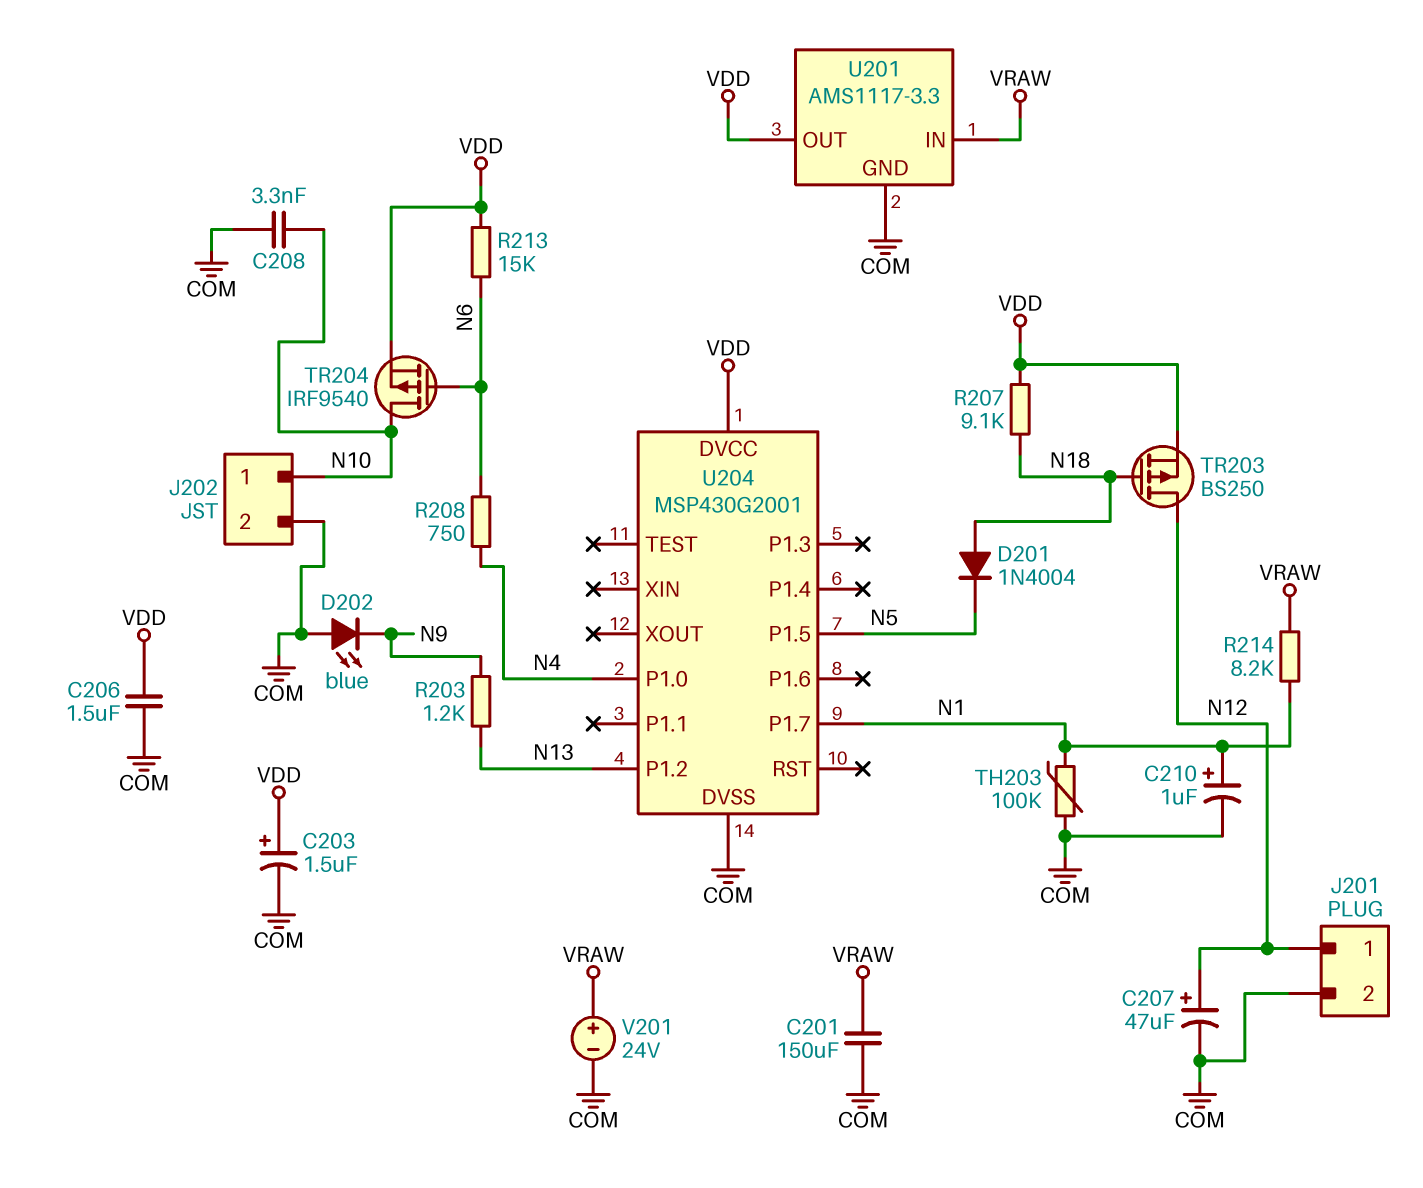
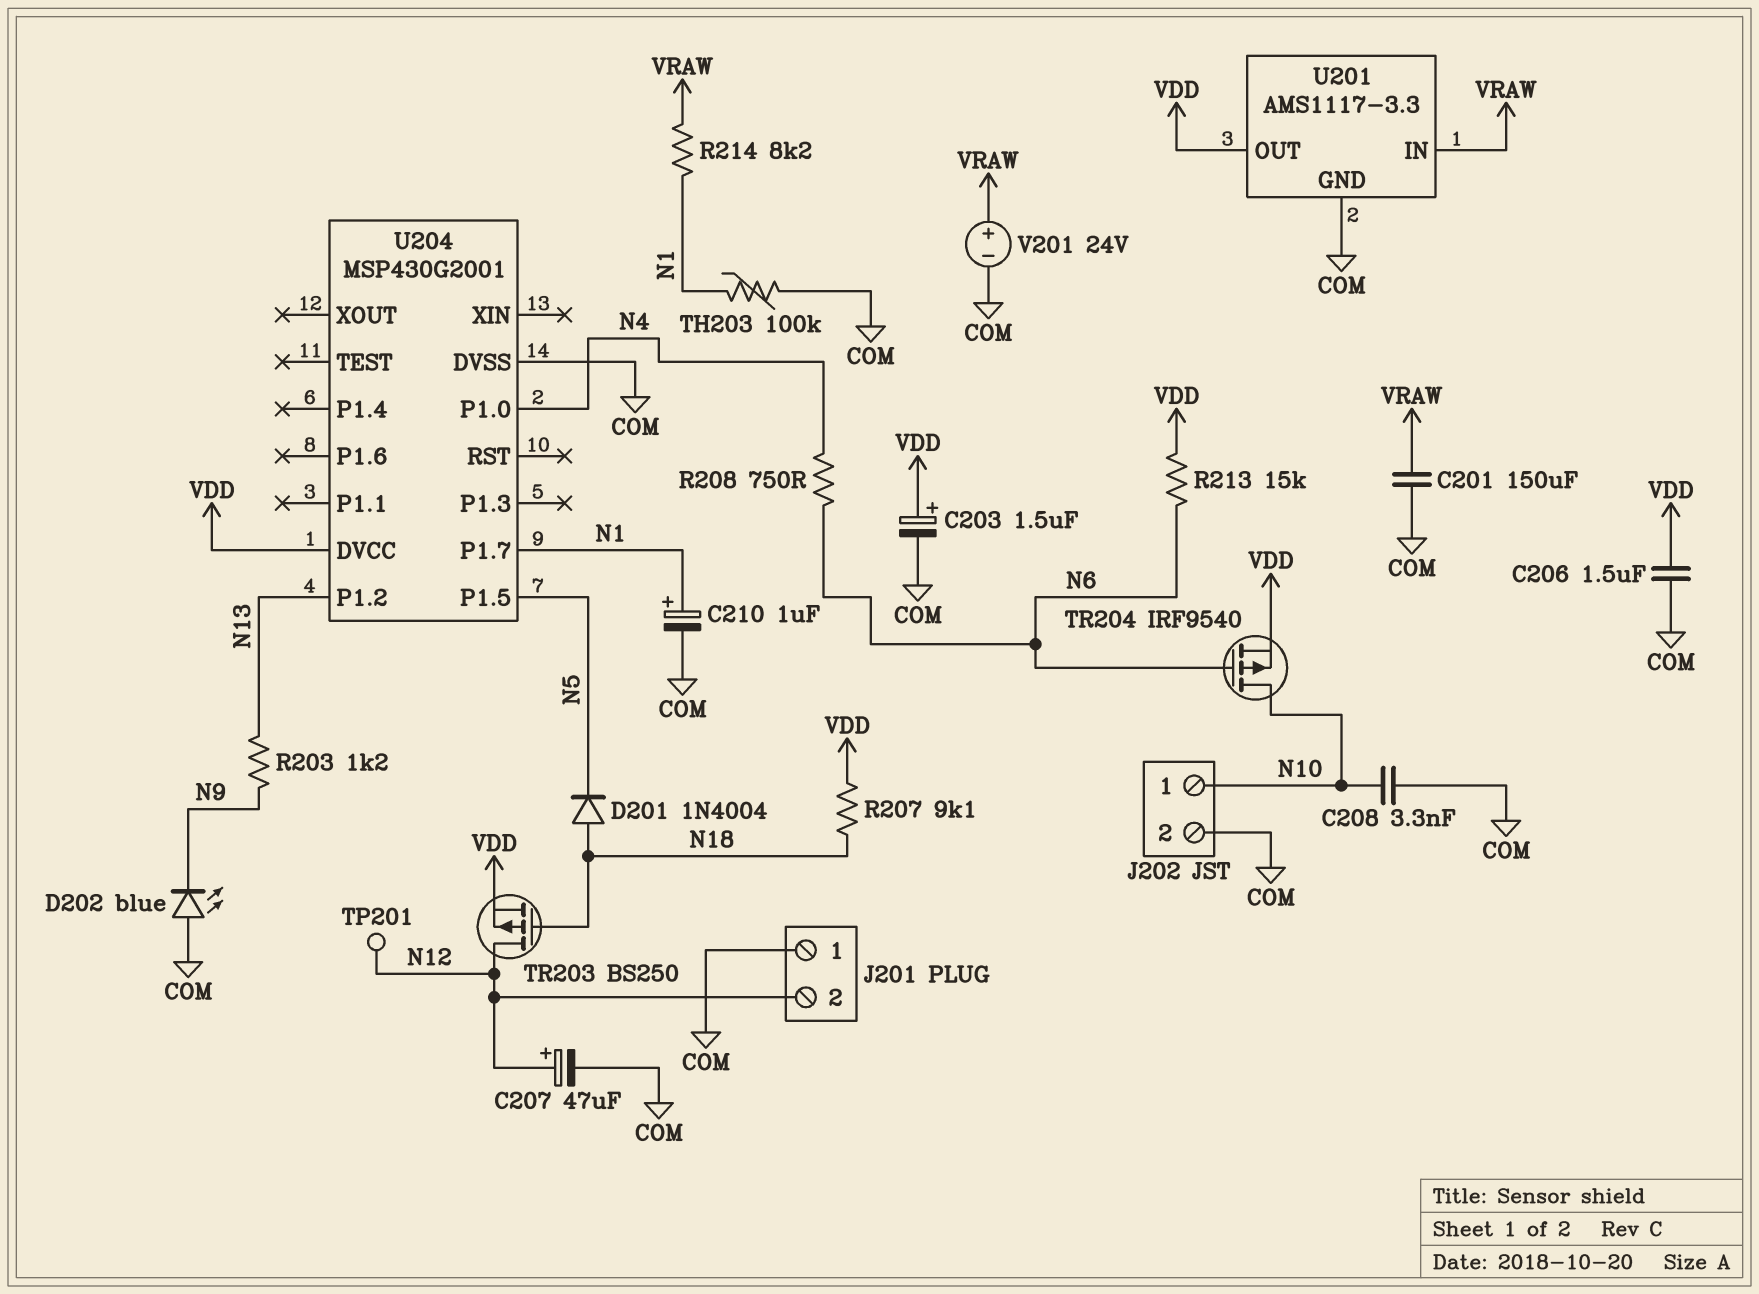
J201 pin 1: N12 -> COM
J201 pin 2: COM -> N12
TP201: none -> test point (N12)

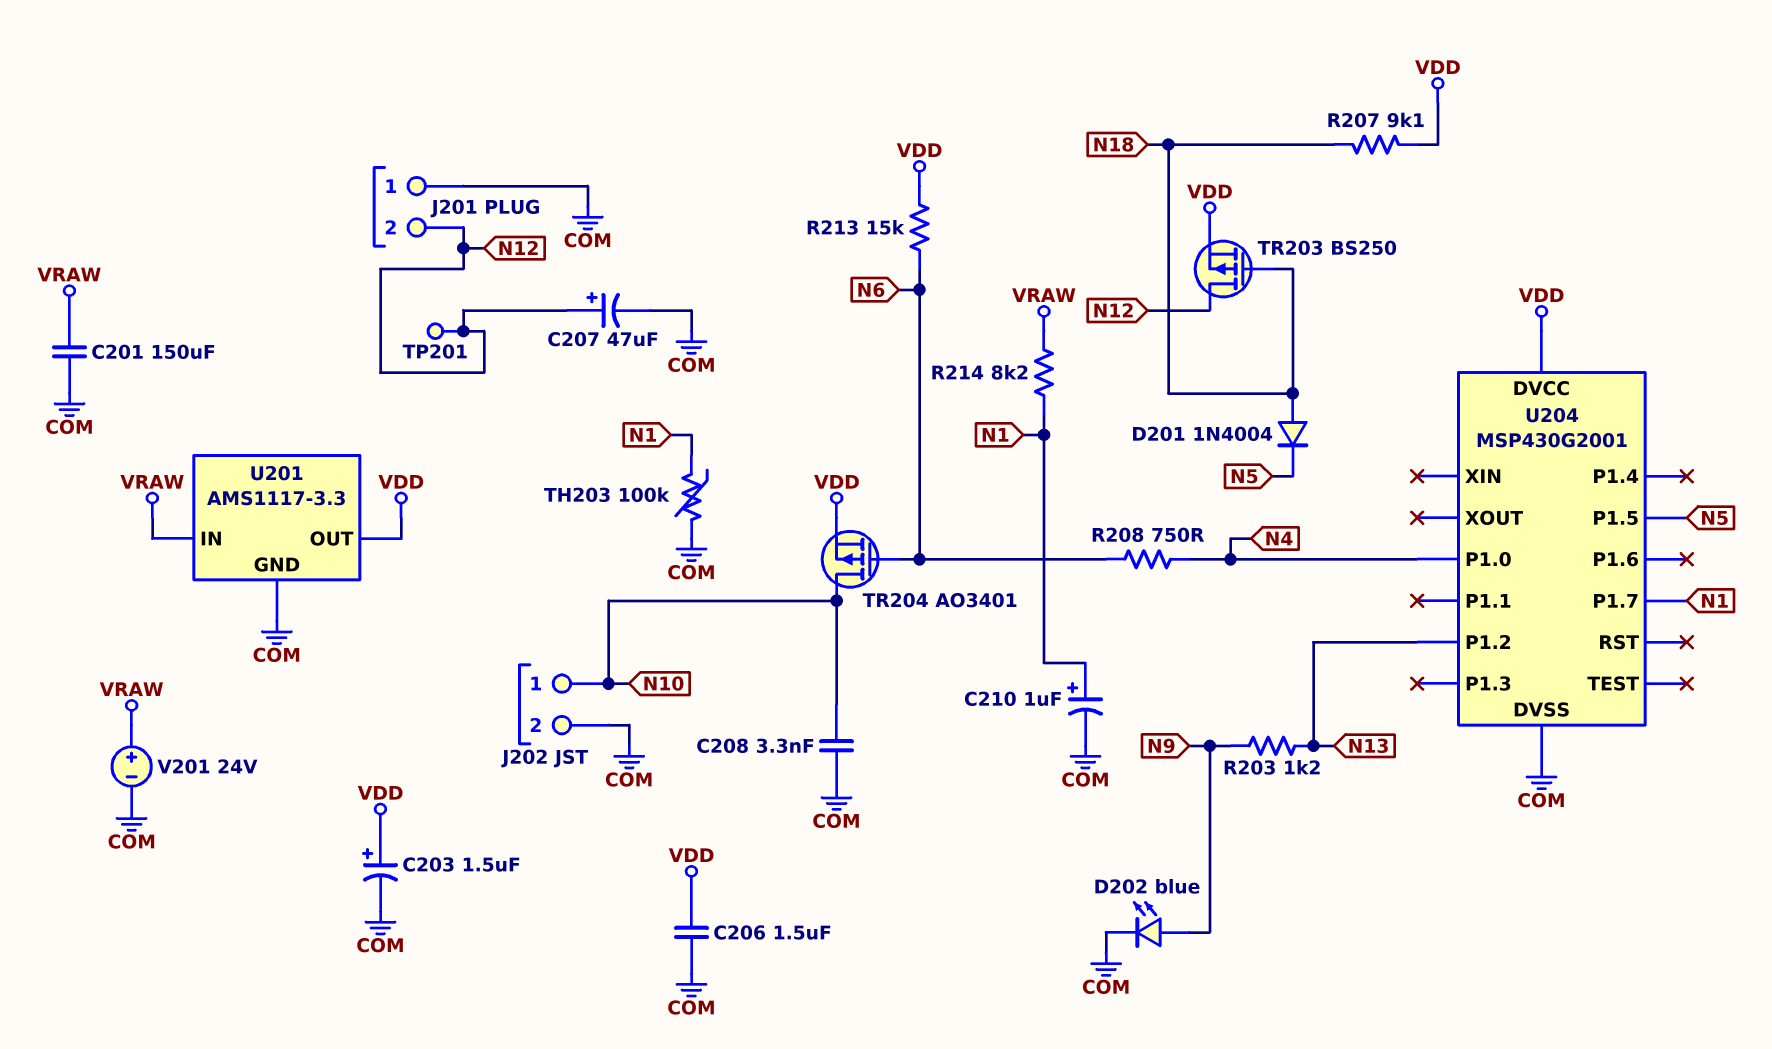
D202: LED blue (A COM, K N9) -> LED blue (A N9, K COM)
TR204: PMOS IRF9540 (G N6, D N10, S VDD) -> PMOS AO3401 (G N6, D N10, S VDD)

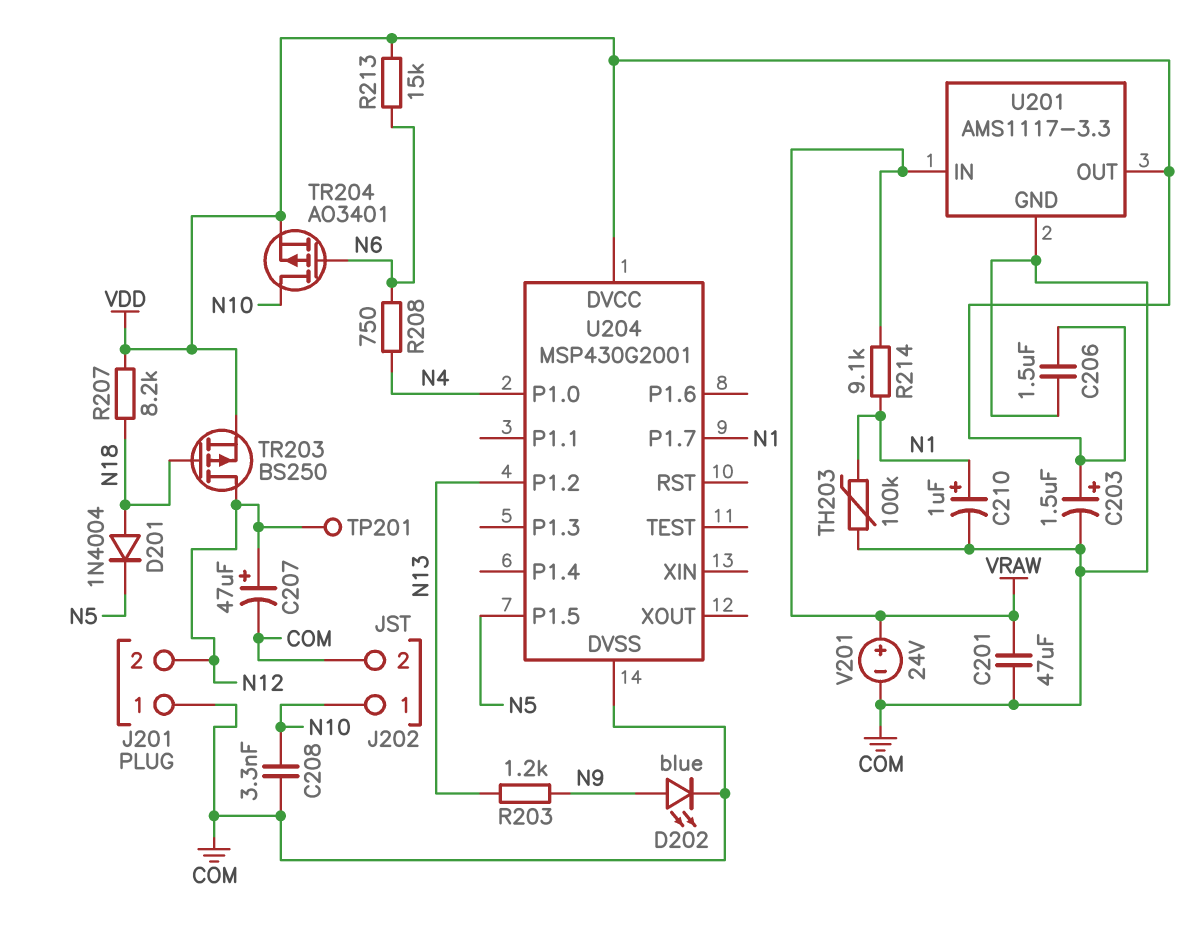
C201: 150uF (COM, VRAW) -> 47uF (COM, VRAW)
R207: 9.1k (N18, VDD) -> 8.2k (N18, VDD)
R214: 8.2k (N1, VRAW) -> 9.1k (N1, VRAW)

